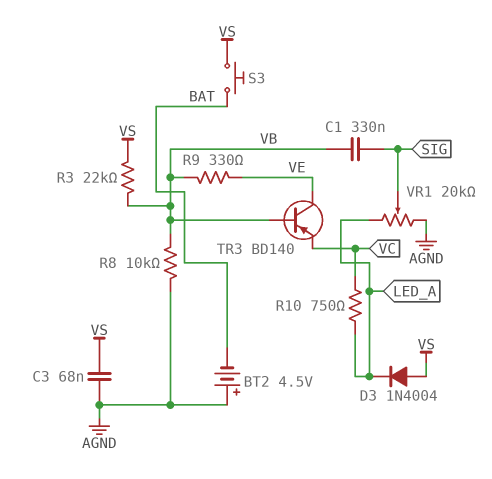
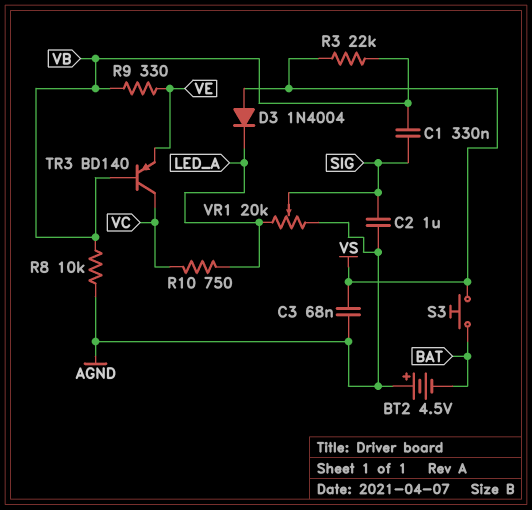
C2: none -> 1uF (AGND, SIG)
TR3: PNP BD140 (B VB, C VE, E VC) -> PNP BD140 (B VB, C VC, E VE)

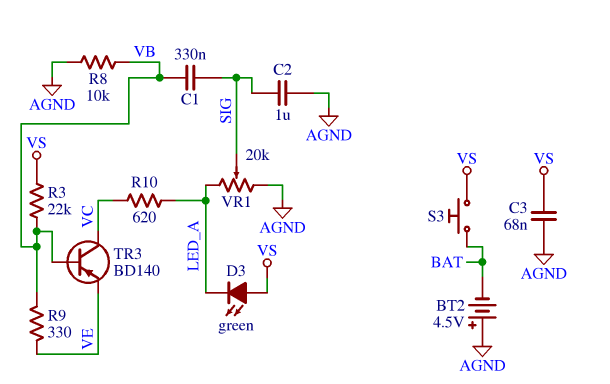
D3: diode 1N4004 (A VS, K LED_A) -> LED green (A VS, K LED_A)
R10: 750 (LED_A, VC) -> 620 (LED_A, VC)

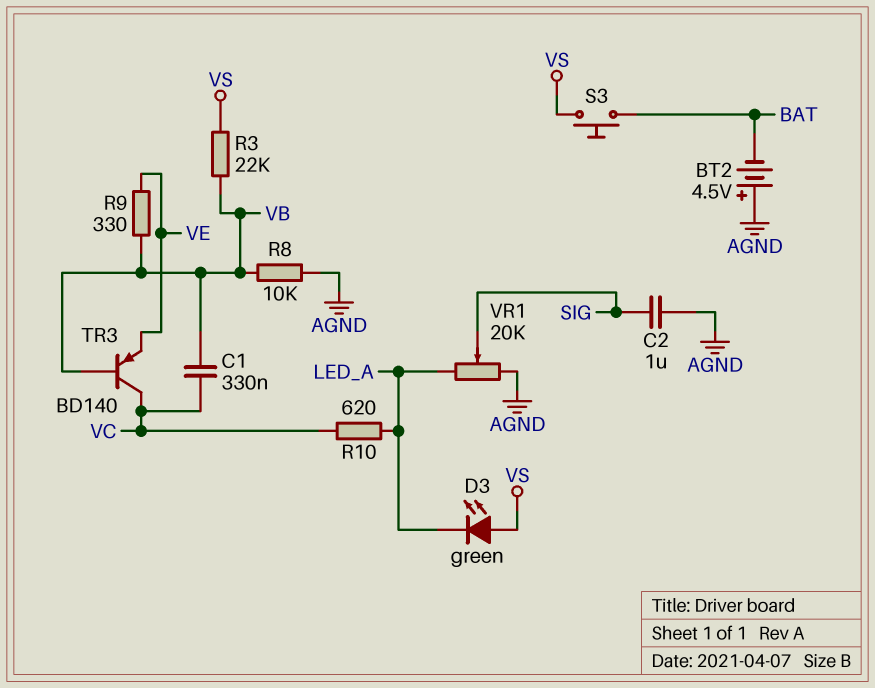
C1: 330nF (SIG, VB) -> 330nF (VB, VC)
C3: 68nF (AGND, VS) -> none

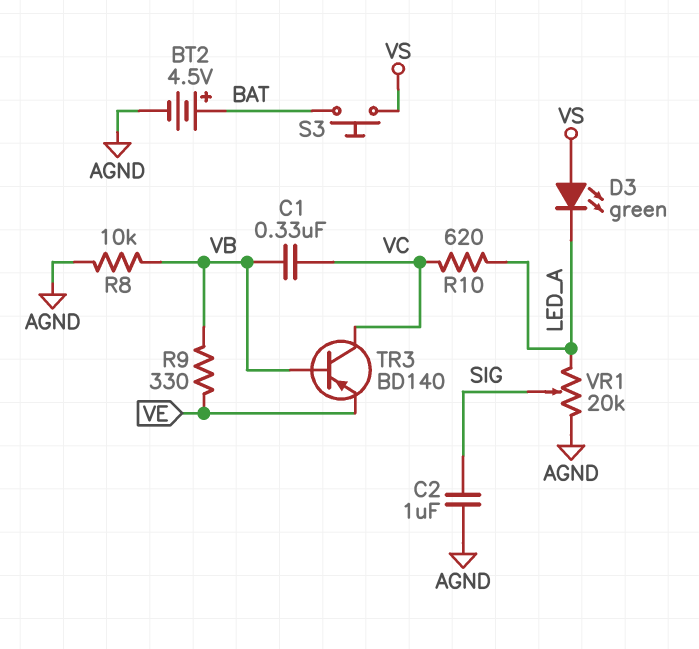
BT2: 4.5V (plus AGND, minus BAT) -> 4.5V (plus BAT, minus AGND)
R3: 22k (VB, VS) -> none

